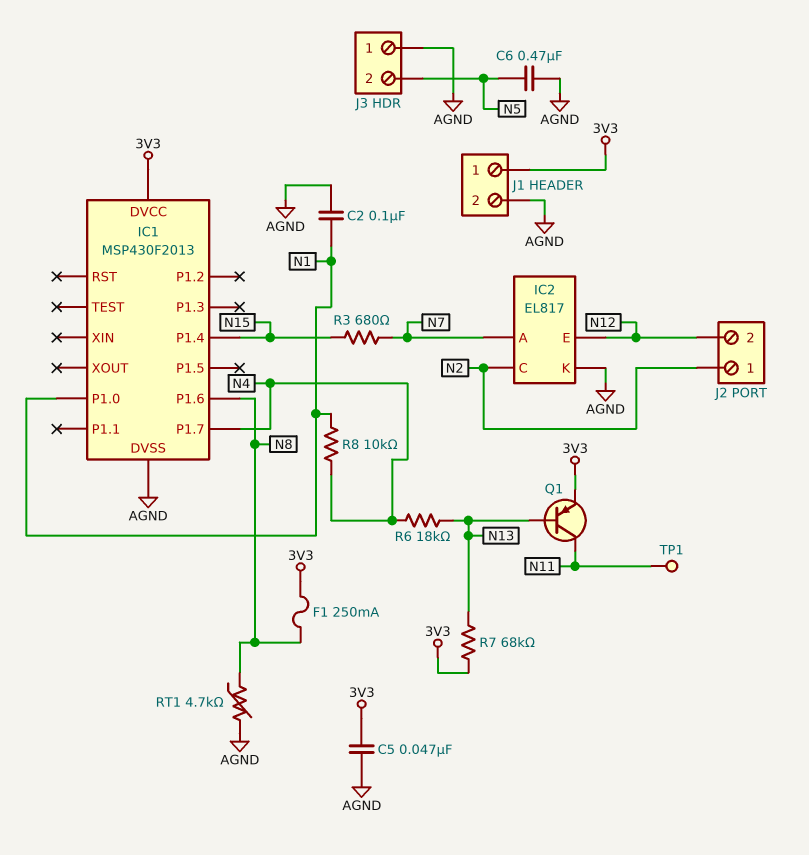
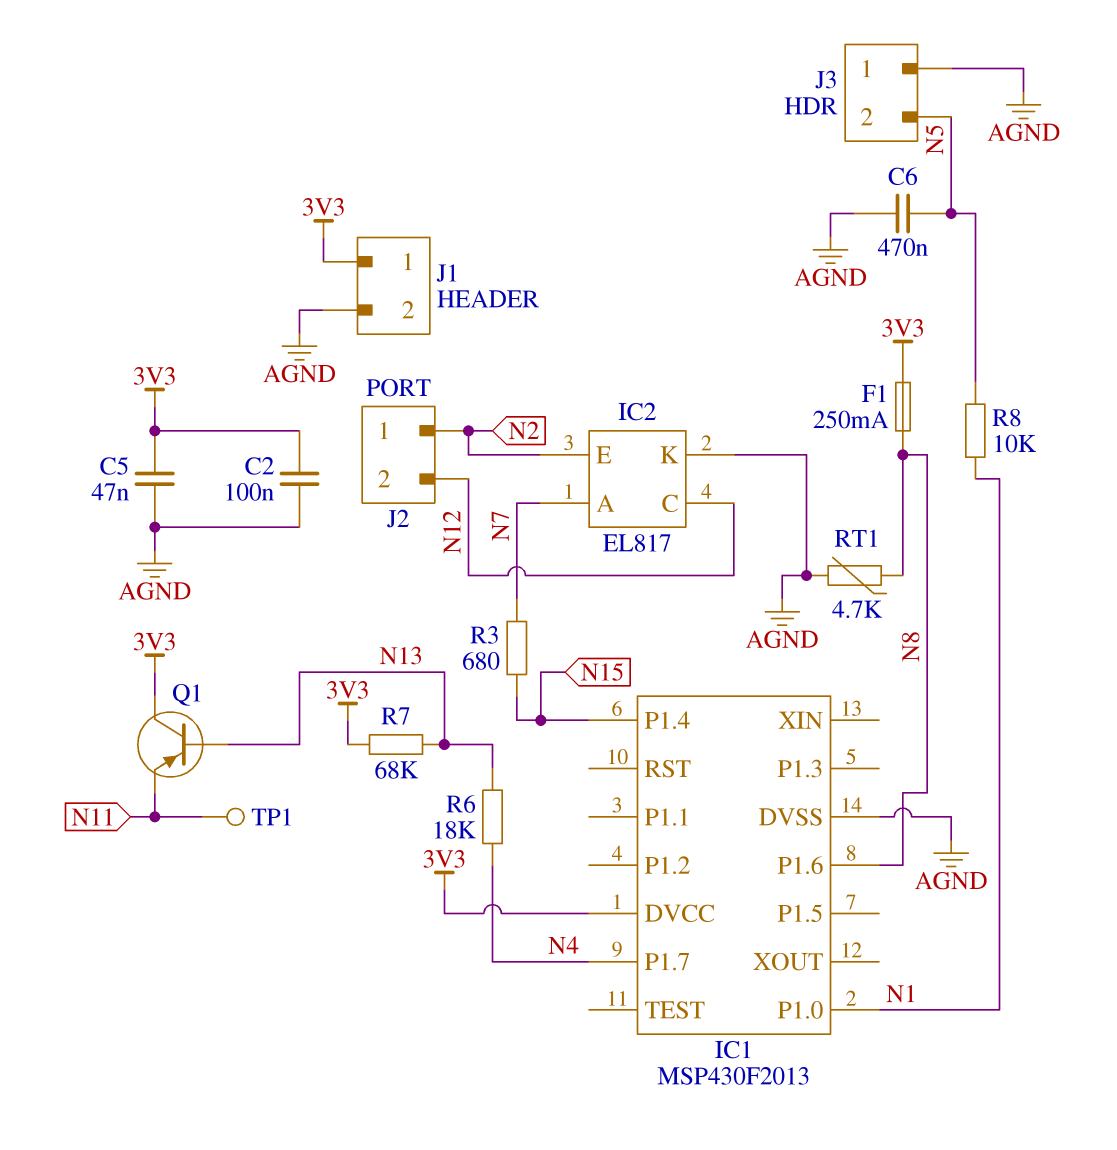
C2: 100nF (AGND, N1) -> 100nF (3V3, AGND)
IC2 pin C: N2 -> N12
IC2 pin E: N12 -> N2
Q1: PNP (B N13, C N11, E 3V3) -> PNP (B N13, C 3V3, E N11)
R8: 10k (N1, N4) -> 10k (N1, N5)

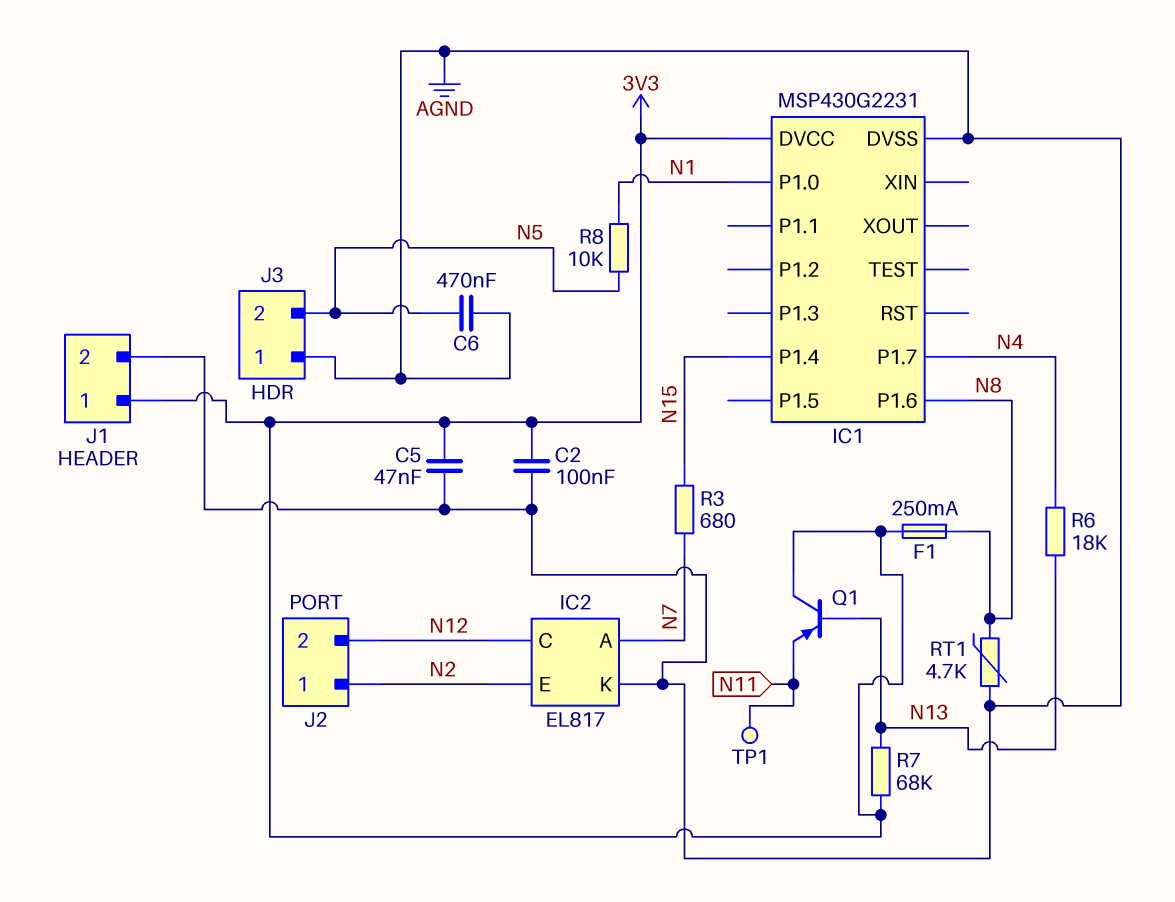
IC1: MSP430F2013 -> MSP430G2231

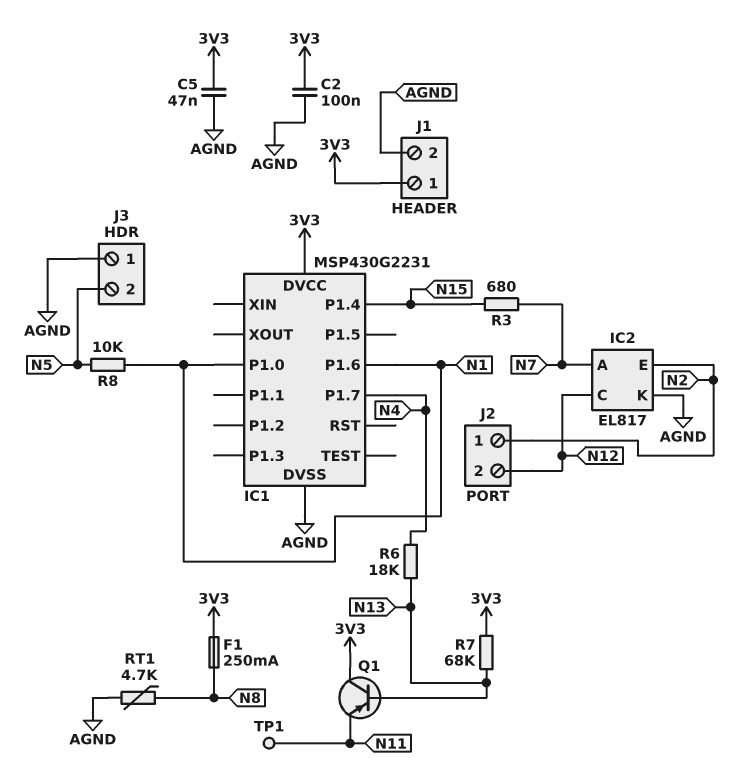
C6: 470nF (AGND, N5) -> none
IC1 pin P1.6: N8 -> N1

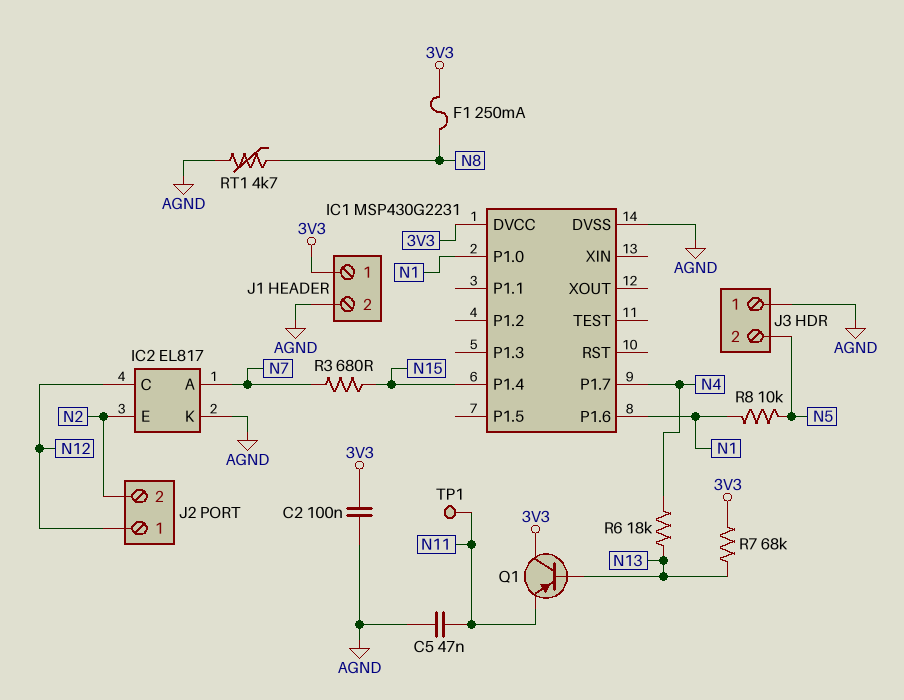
C5: 47nF (3V3, AGND) -> 47nF (AGND, N11)
J2 pin 1: N2 -> N12
J2 pin 2: N12 -> N2

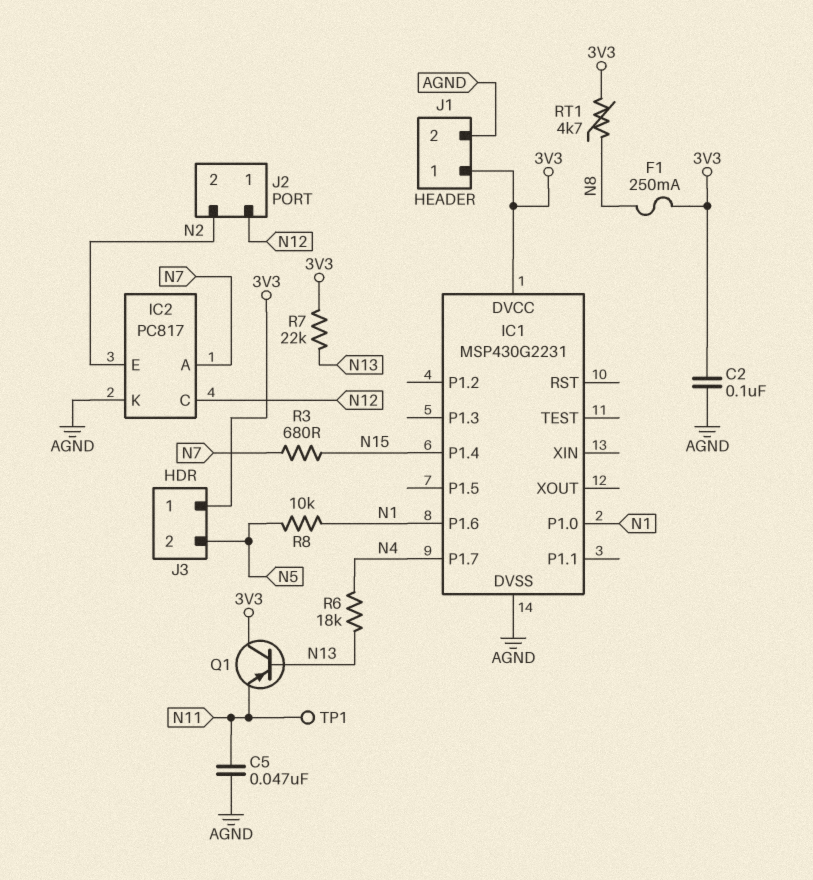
IC2: EL817 -> PC817
J3 pin 1: AGND -> 3V3
R7: 68k (3V3, N13) -> 22k (3V3, N13)
RT1: 4.7k (AGND, N8) -> 4.7k (3V3, N8)

